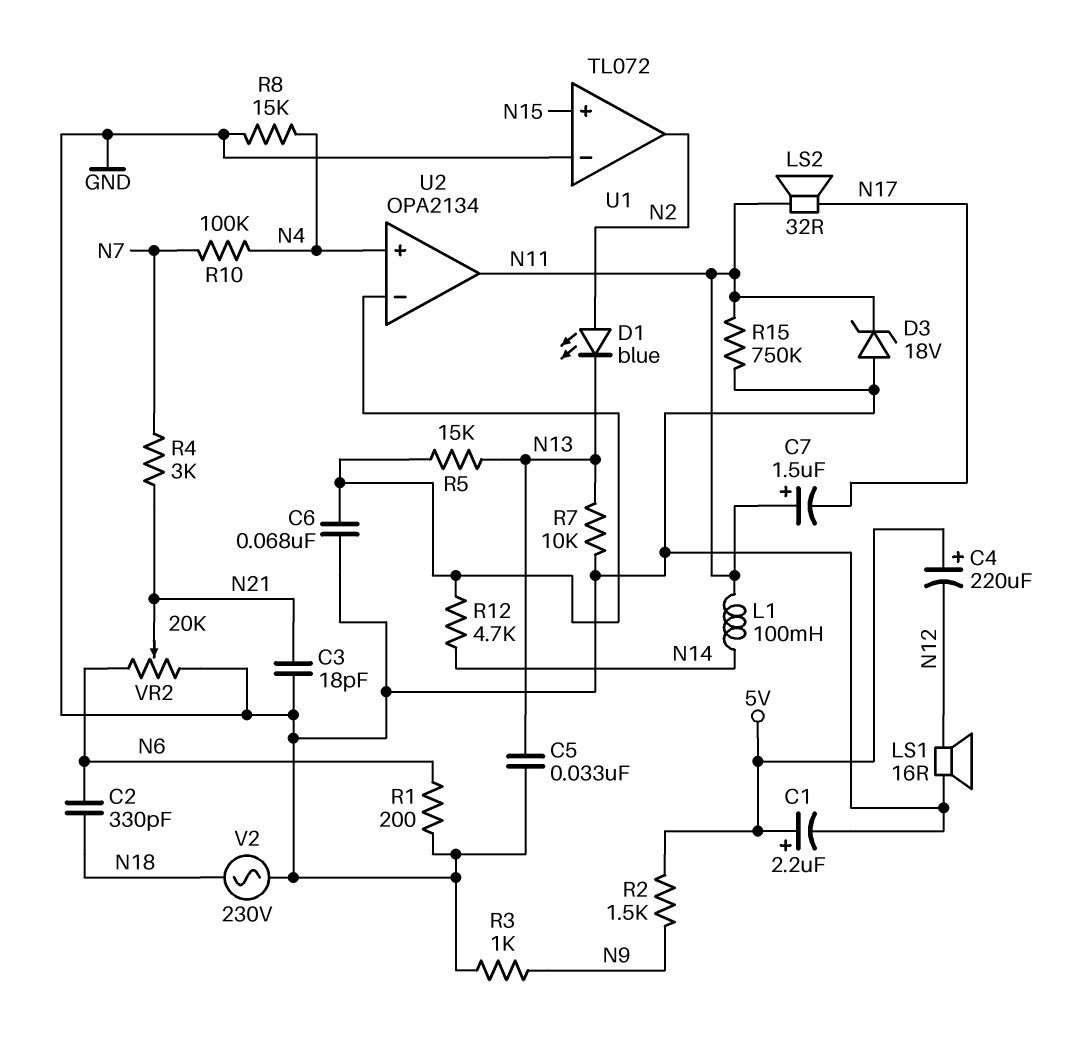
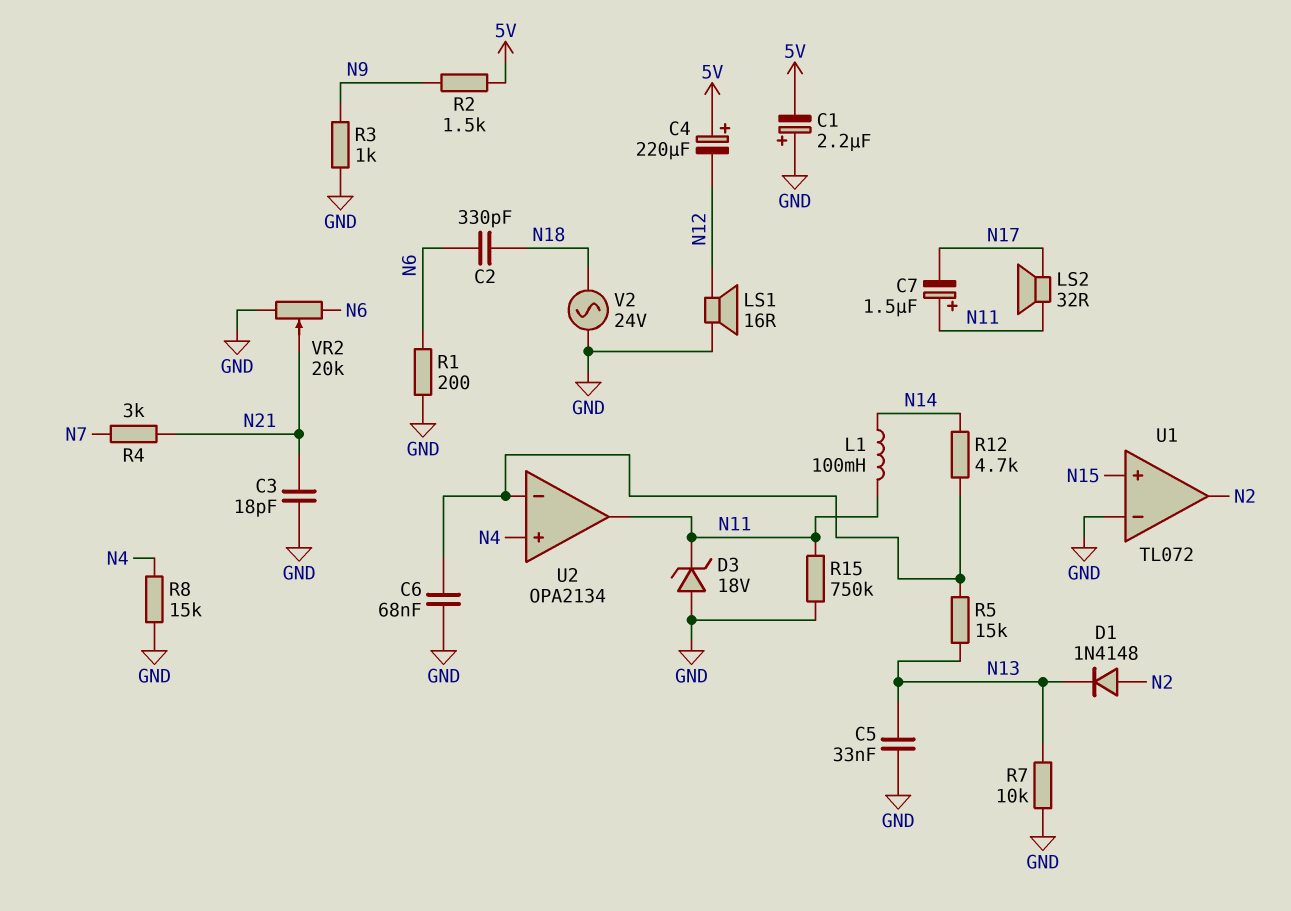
C1: 2.2uF (plus 5V, minus GND) -> 2.2uF (plus GND, minus 5V)
D1: LED blue (A N2, K N13) -> diode 1N4148 (A N2, K N13)
R10: 100k (N4, N7) -> none
V2: AC 230V (GND, N18) -> AC 24V (GND, N18)

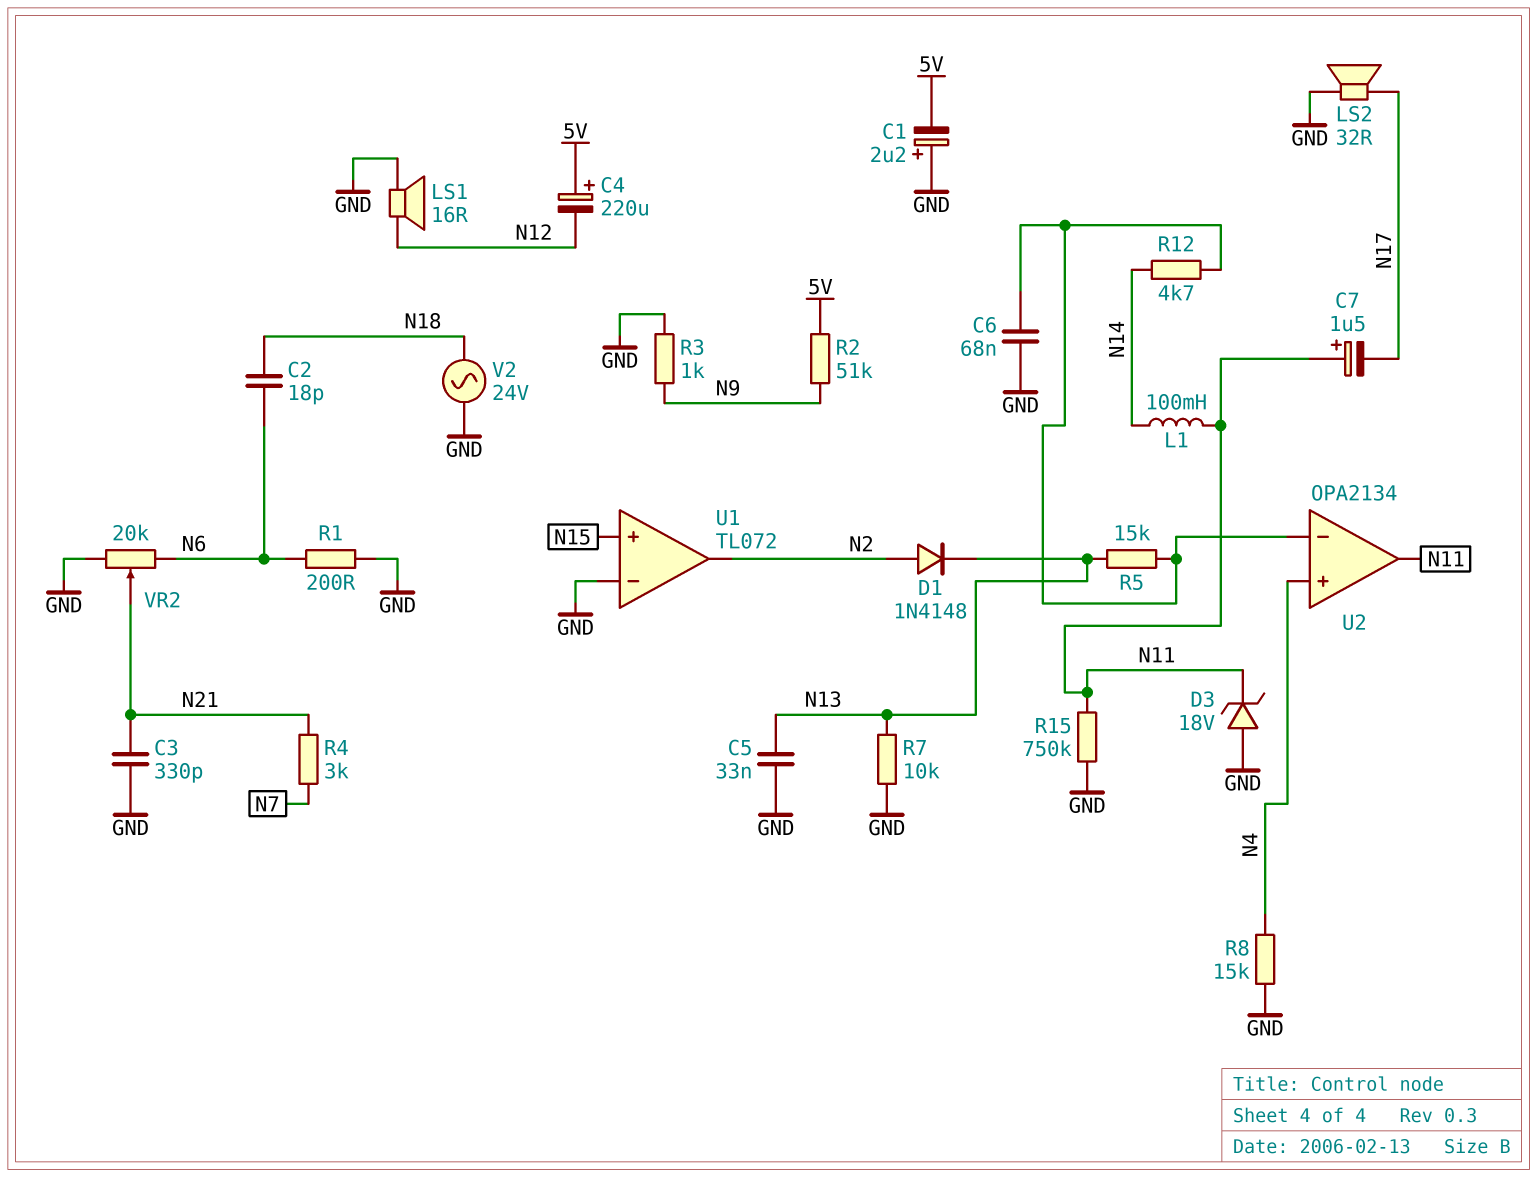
C2: 330pF (N6, N18) -> 18pF (N6, N18)
C3: 18pF (GND, N21) -> 330pF (GND, N21)
LS2: speaker 32R (N11, N17) -> speaker 32R (GND, N17)
R2: 1.5k (5V, N9) -> 51k (5V, N9)

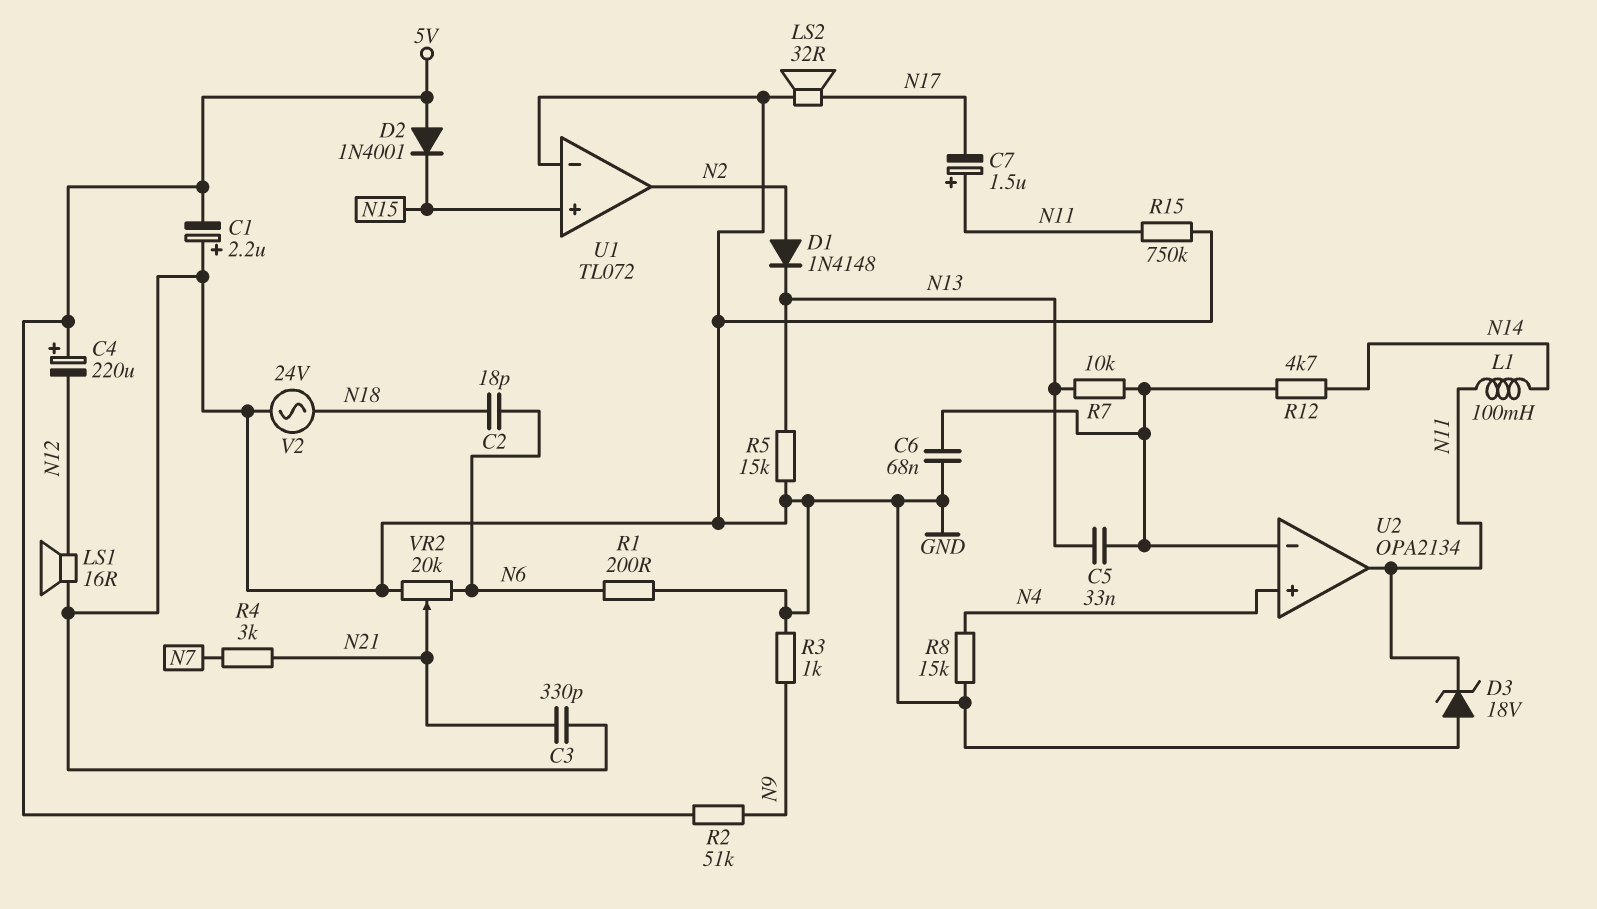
C5: 33nF (GND, N13) -> 33nF (N13, U2/in-)
D2: none -> diode 1N4001 (A 5V, K N15)
R5: 15k (N13, U2/in-) -> 15k (GND, N13)
R7: 10k (GND, N13) -> 10k (N13, U2/in-)

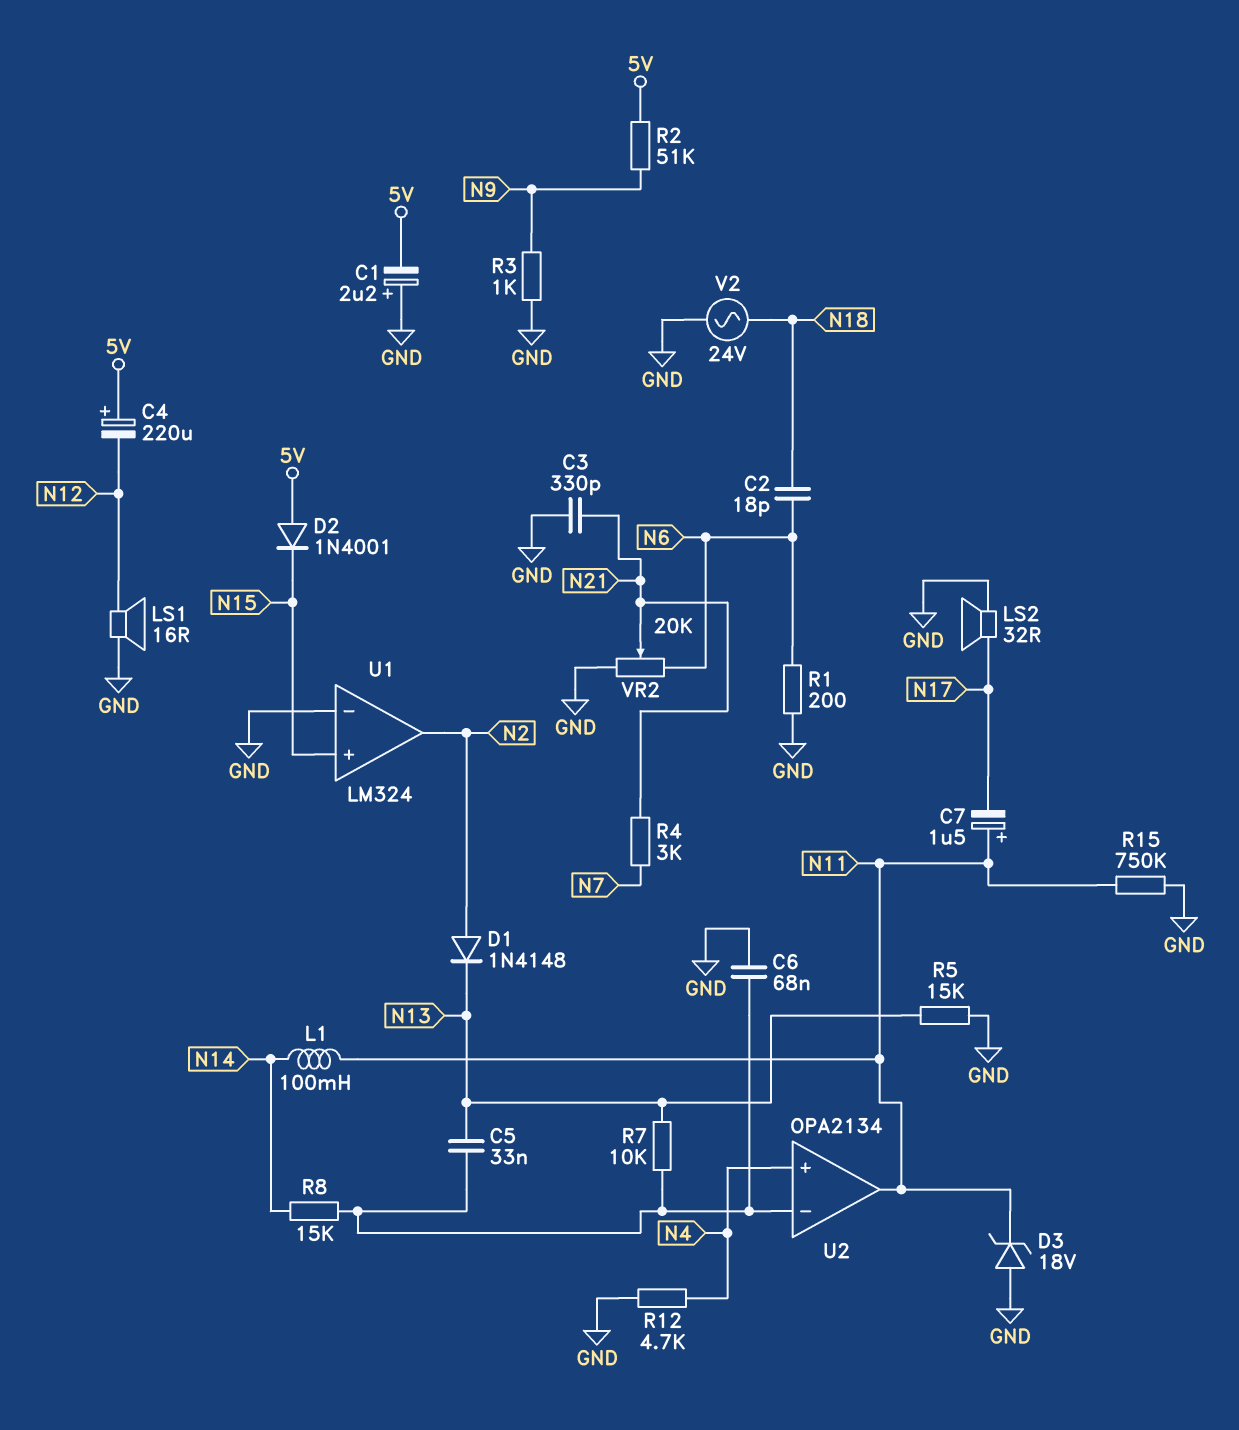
R8: 15k (GND, N4) -> 15k (N14, U2/in-)
R12: 4.7k (N14, U2/in-) -> 4.7k (GND, N4)
U1: TL072 -> LM324

